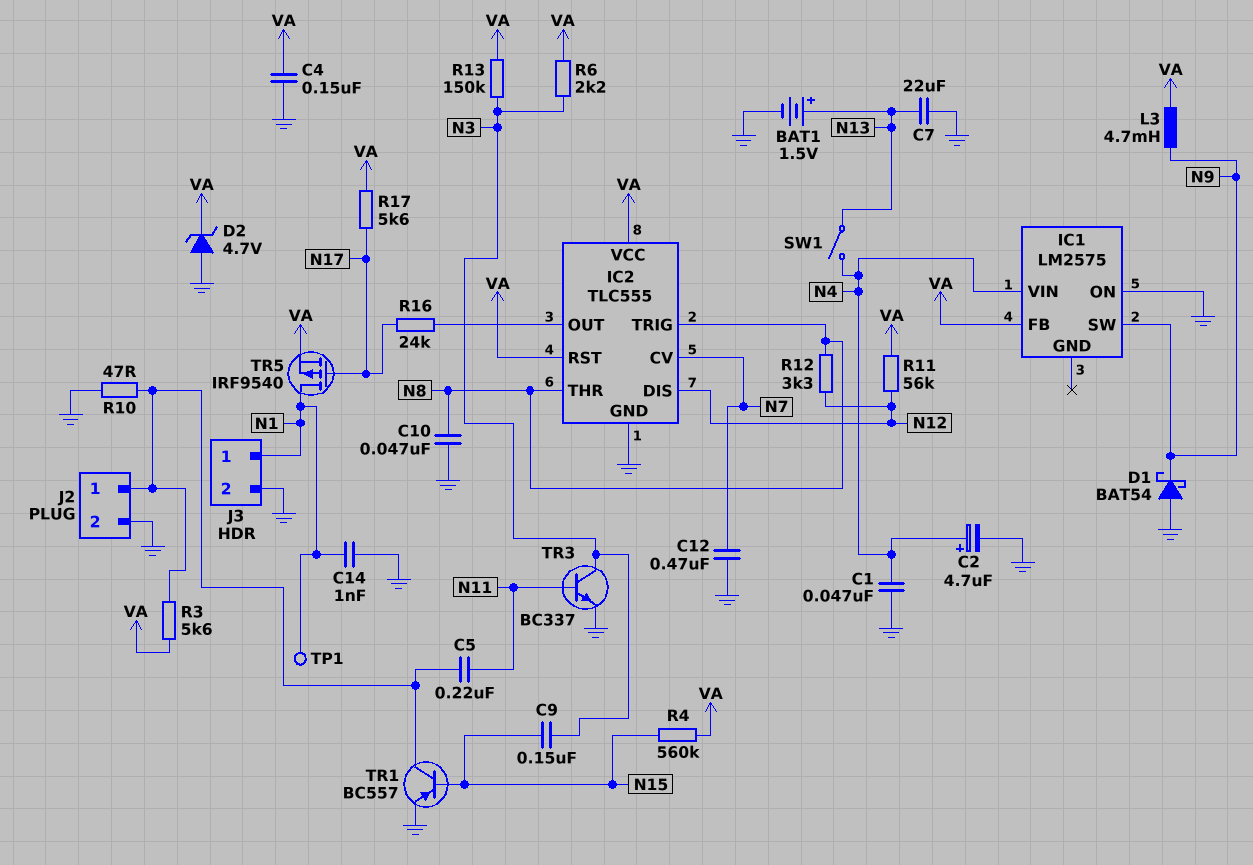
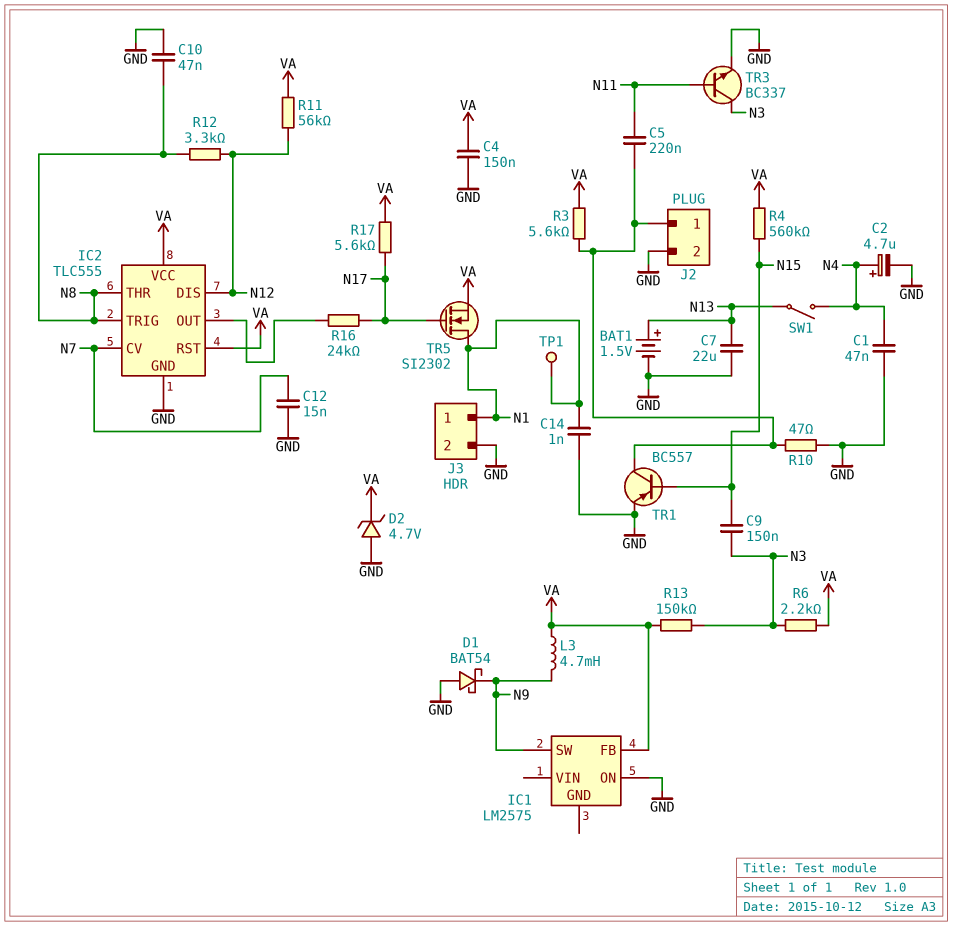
C12: 470nF (GND, N7) -> 15nF (GND, N7)
IC1 pin VIN: N4 -> none
TR5: PMOS IRF9540 (G N17, D N1, S VA) -> NMOS SI2302 (G N17, D N1, S VA)

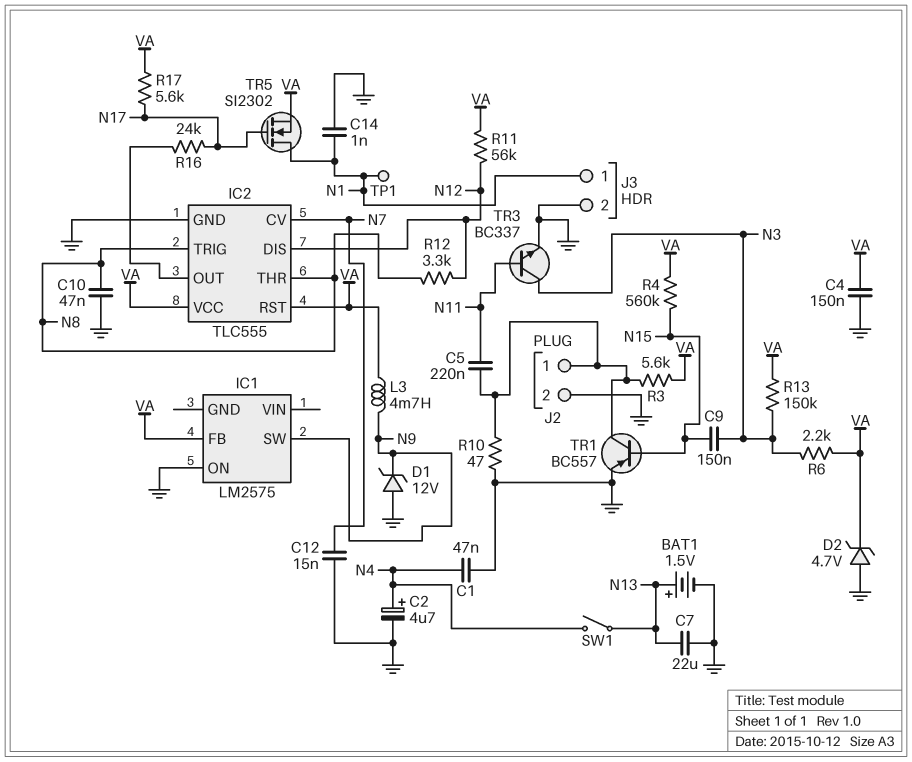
D1: schottky BAT54 (A GND, K N9) -> zener 12V (A GND, K N9)

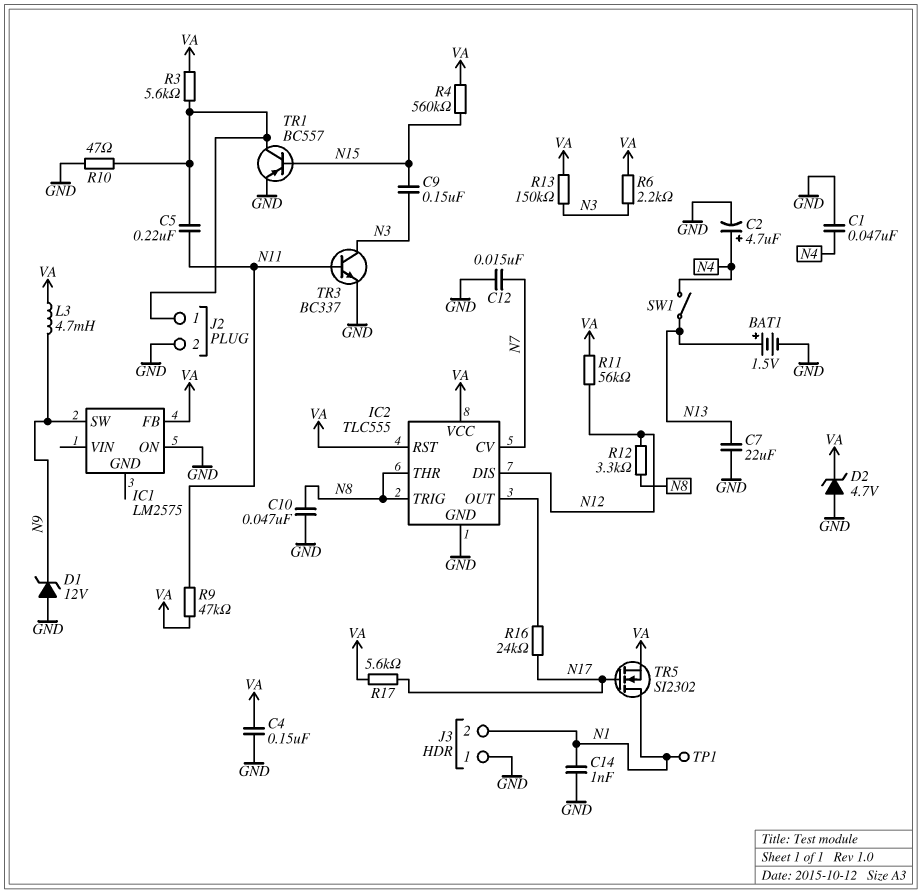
J3 pin 1: N1 -> GND
J3 pin 2: GND -> N1
R9: none -> 47k (N11, VA)

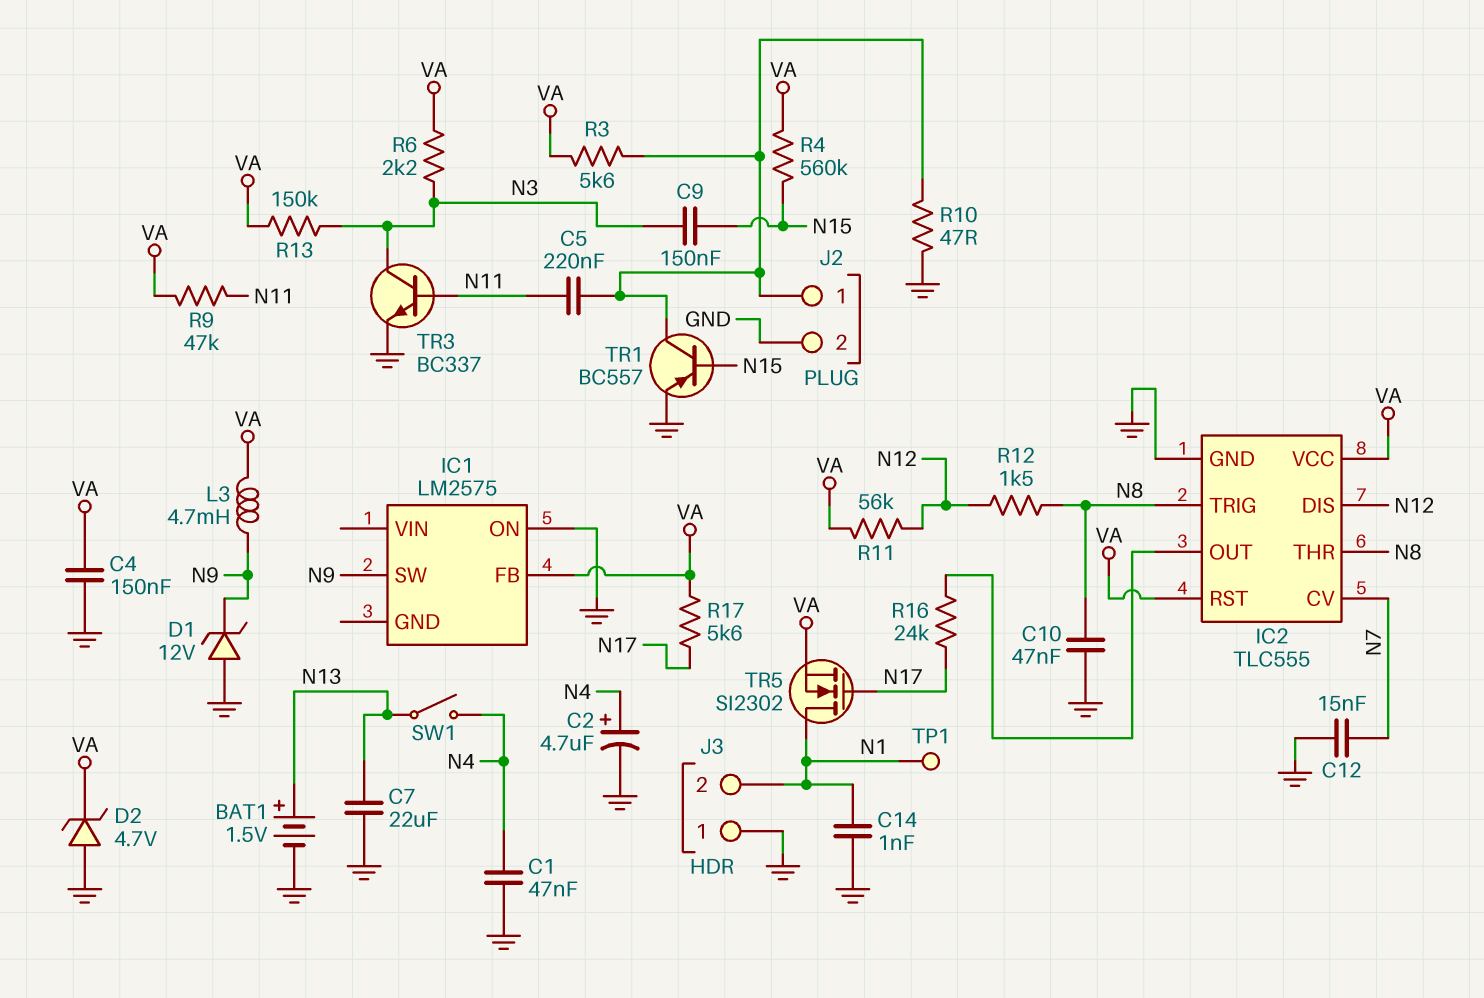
R12: 3.3k (N8, N12) -> 1.5k (N8, N12)

